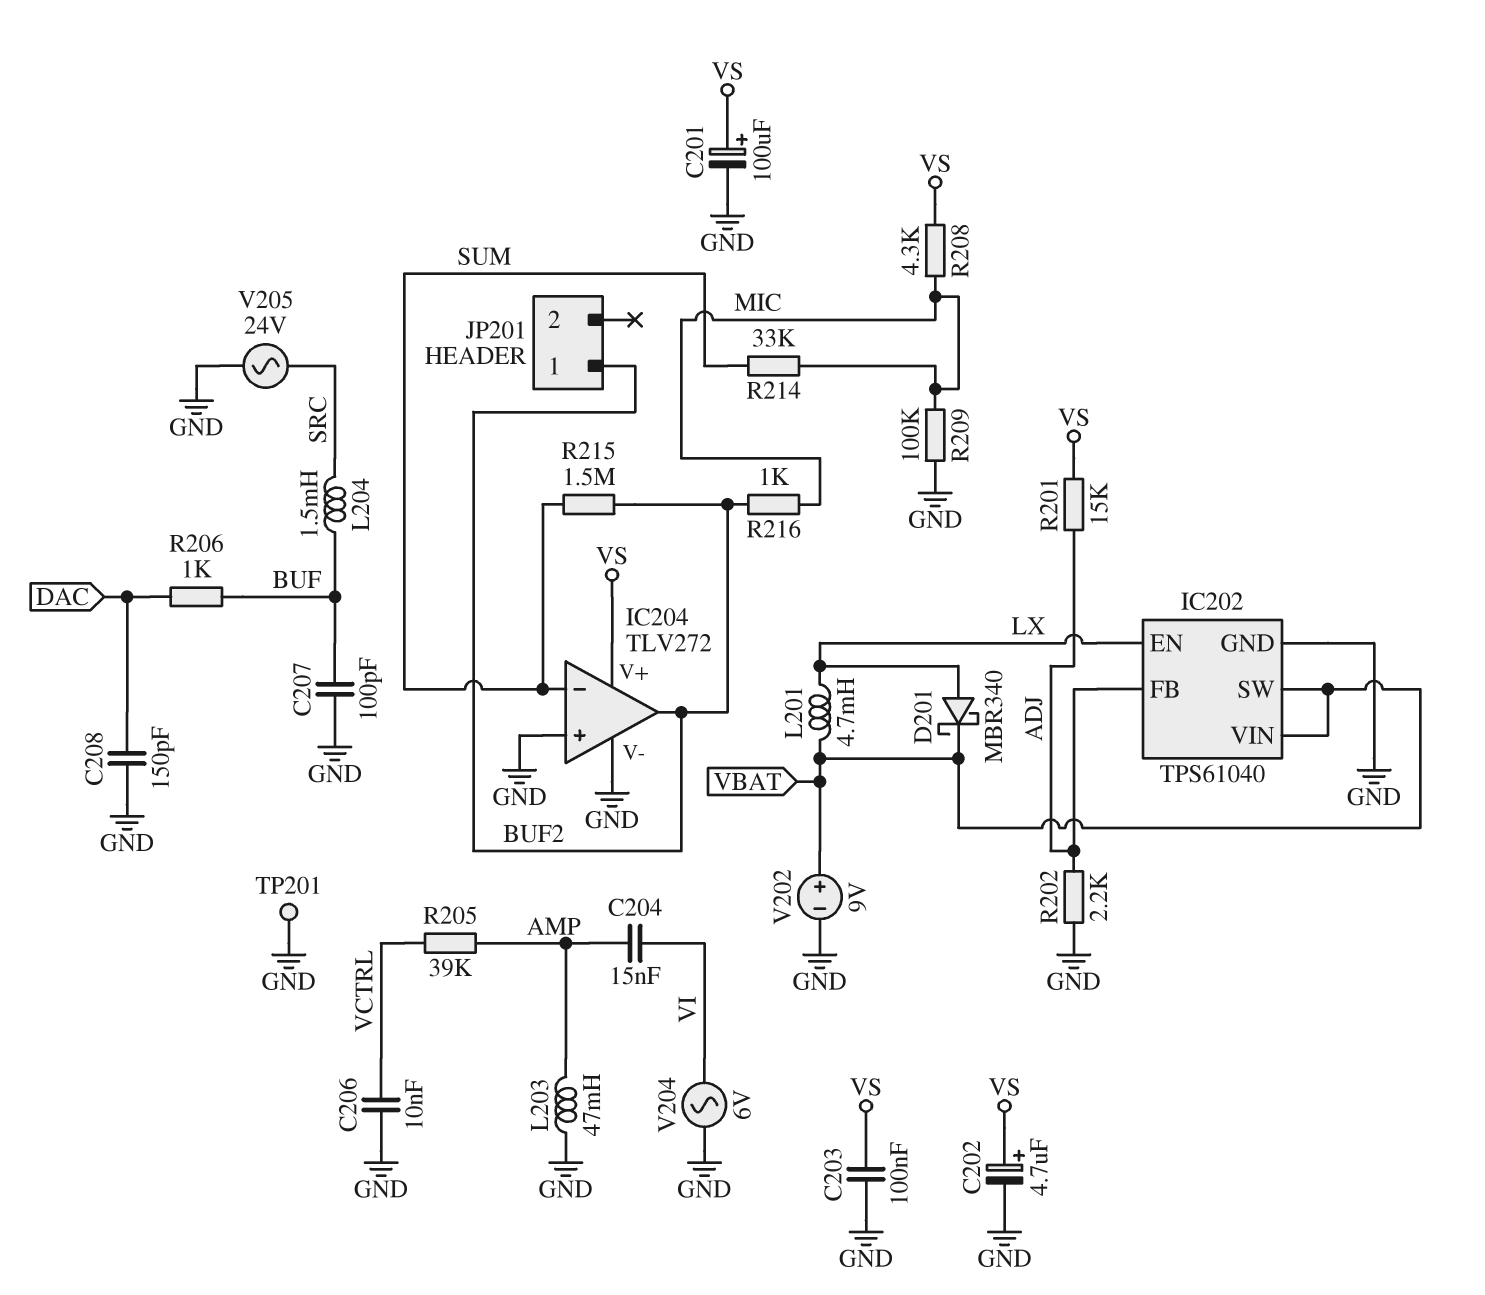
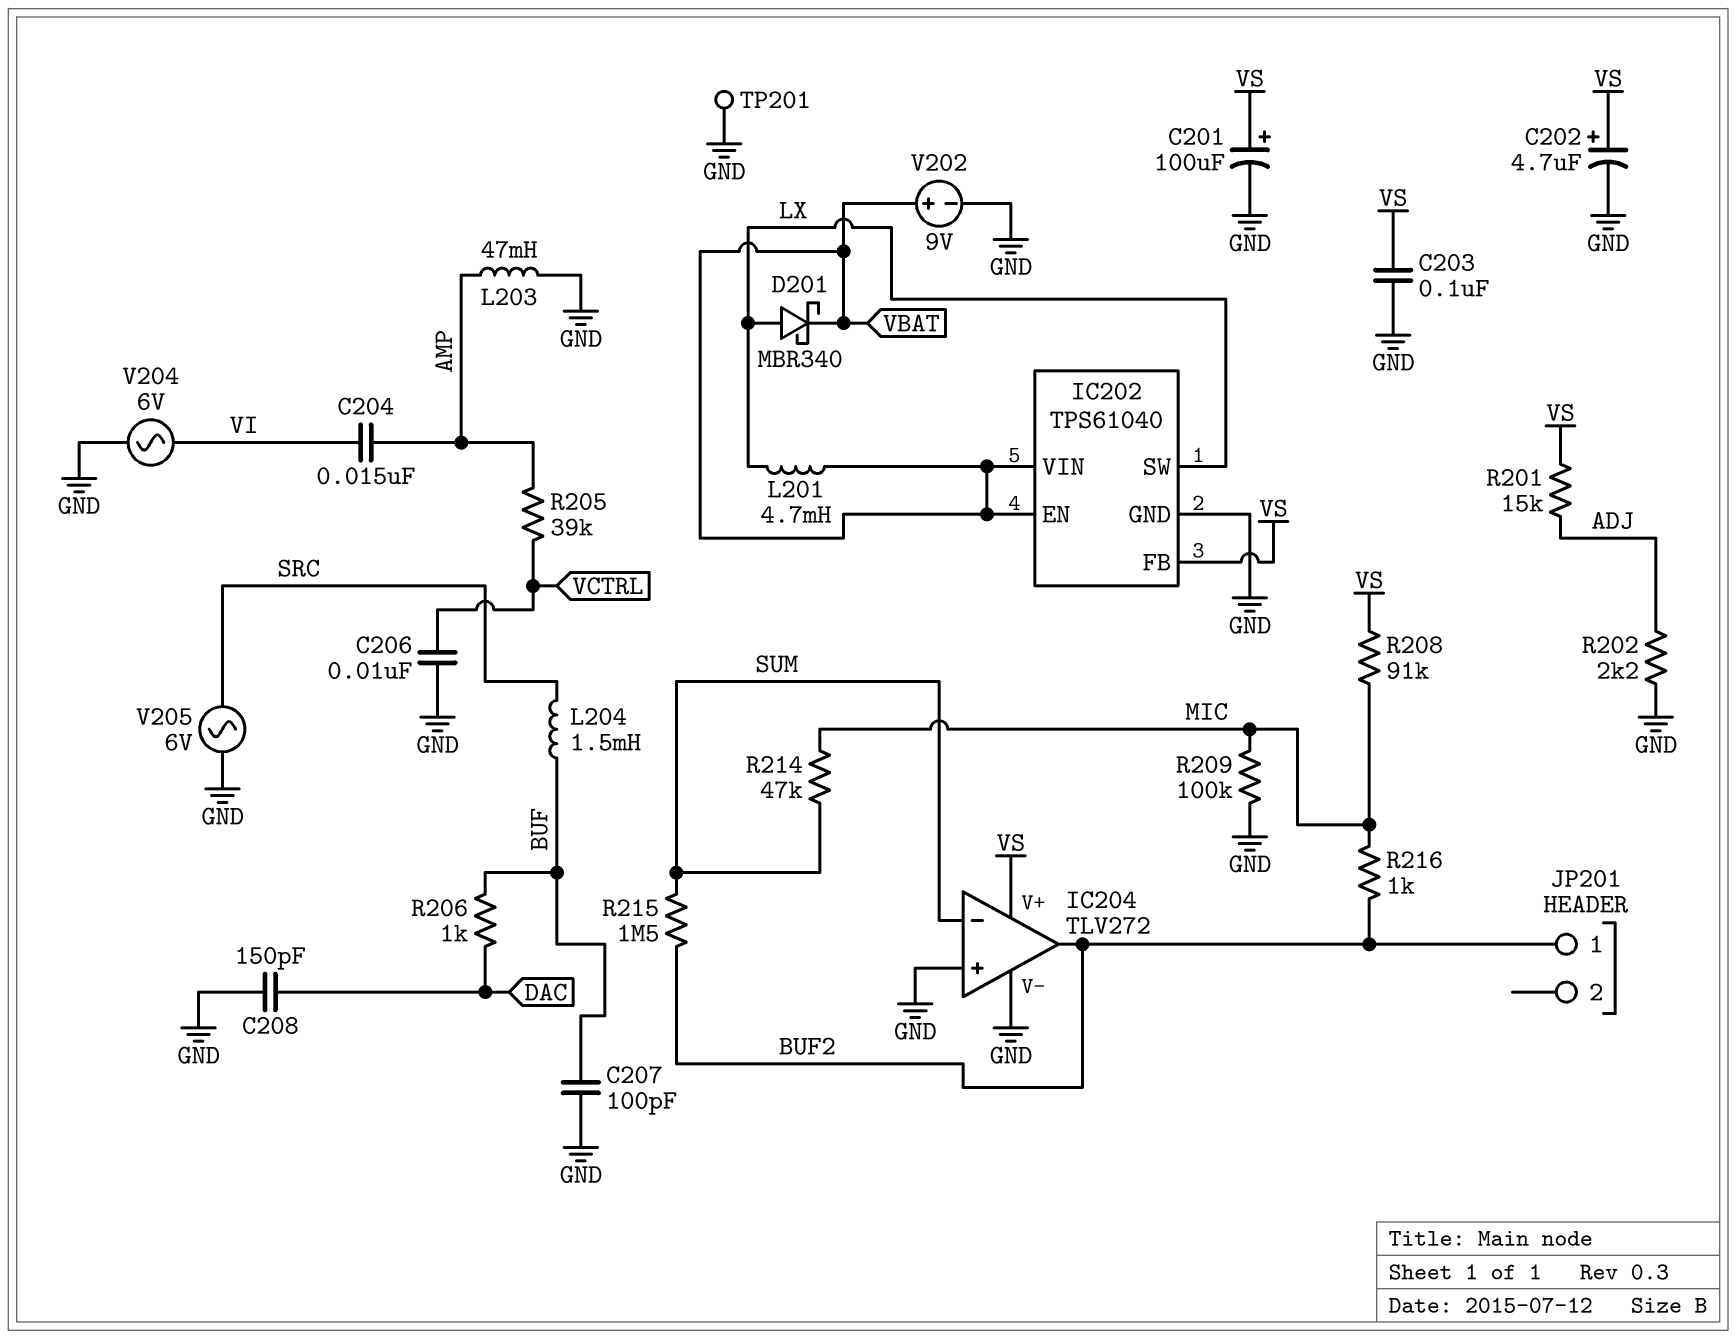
IC202 pin EN: LX -> VBAT
IC202 pin FB: ADJ -> VS
IC202 pin SW: VBAT -> LX
R208: 4.3k (MIC, VS) -> 91k (MIC, VS)
R214: 33k (MIC, SUM) -> 47k (MIC, SUM)
V205: AC 24V (GND, SRC) -> AC 6V (GND, SRC)

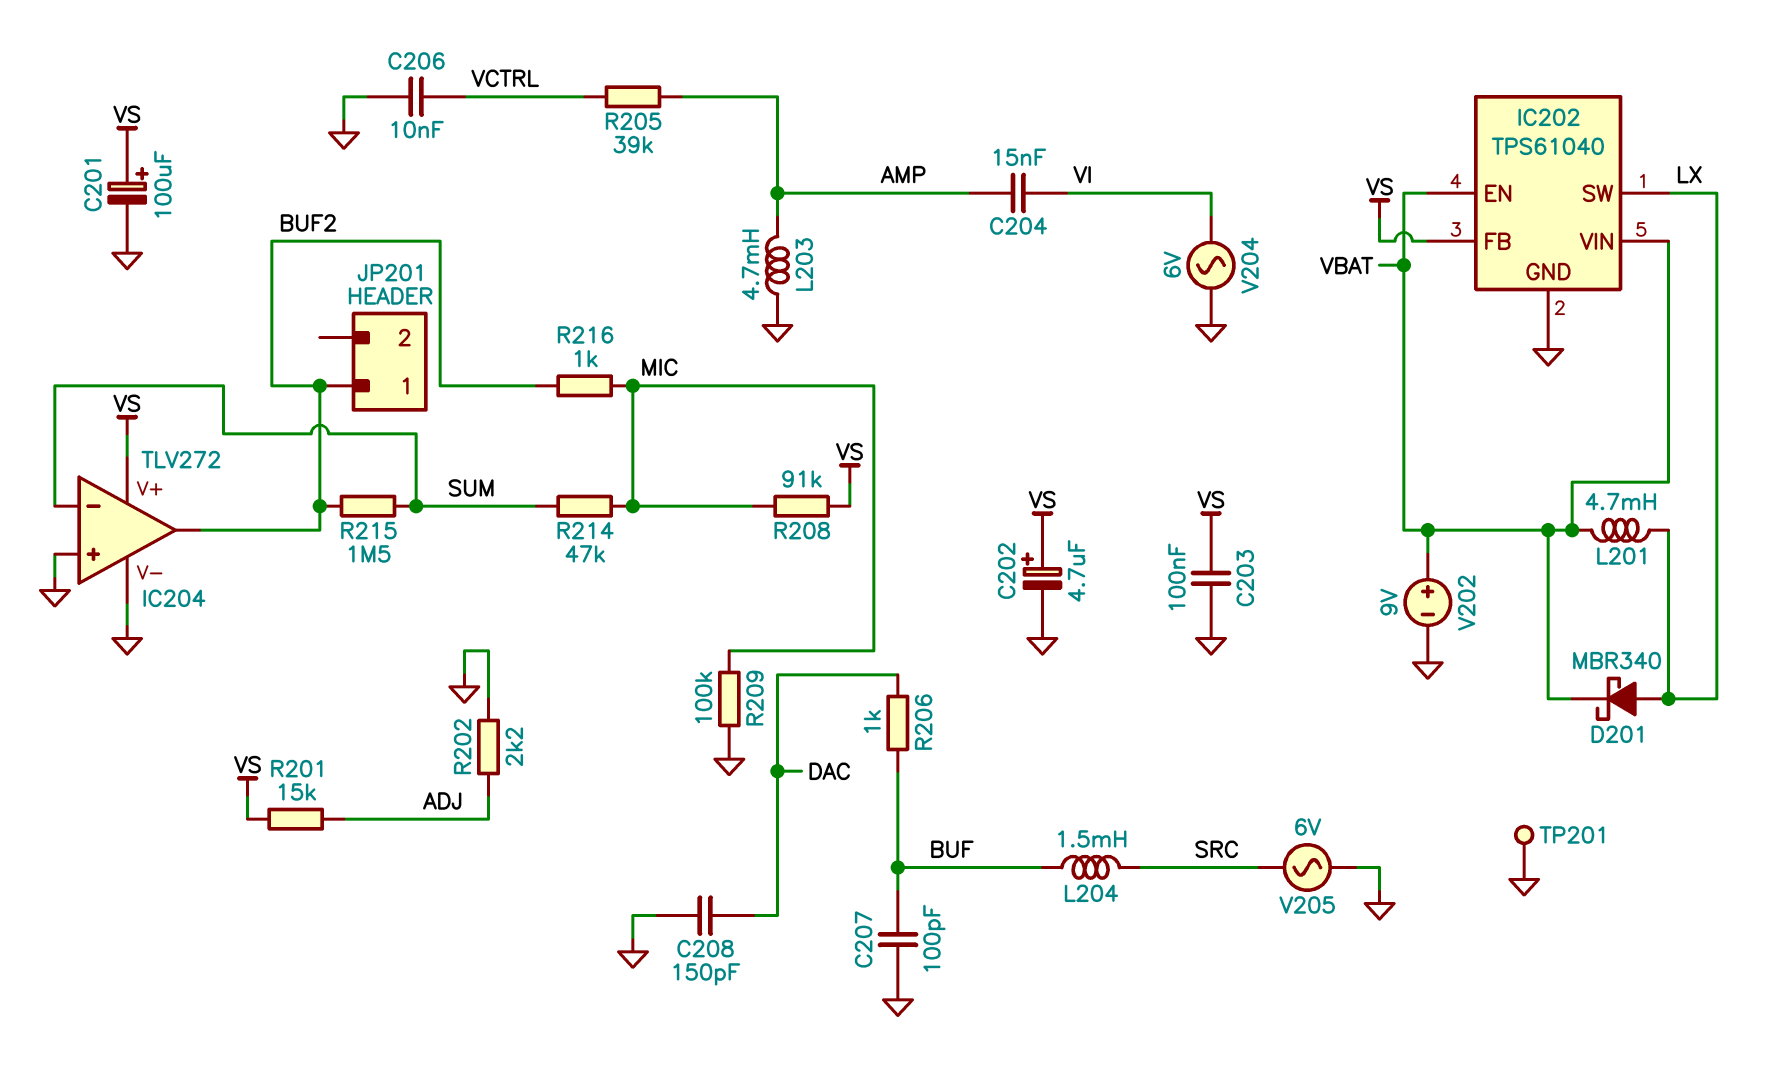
L203: 47mH (AMP, GND) -> 4.7mH (AMP, GND)

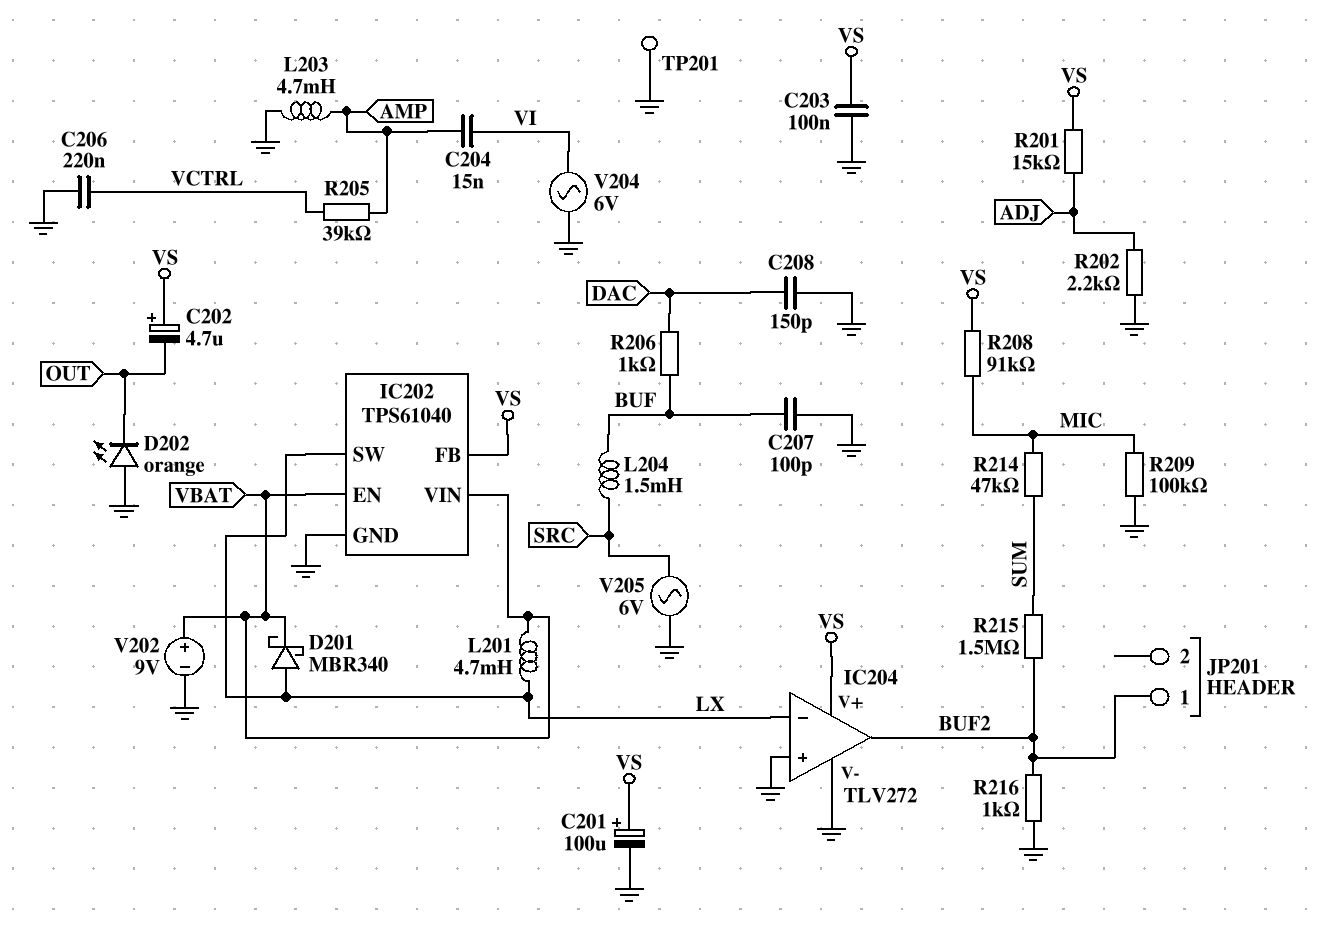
C202: 4.7uF (plus VS, minus GND) -> 4.7uF (plus VS, minus OUT)
C206: 10nF (GND, VCTRL) -> 220nF (GND, VCTRL)
D202: none -> LED orange (A GND, K OUT)
IC204 pin in-: SUM -> LX
R216: 1k (BUF2, MIC) -> 1k (BUF2, GND)

